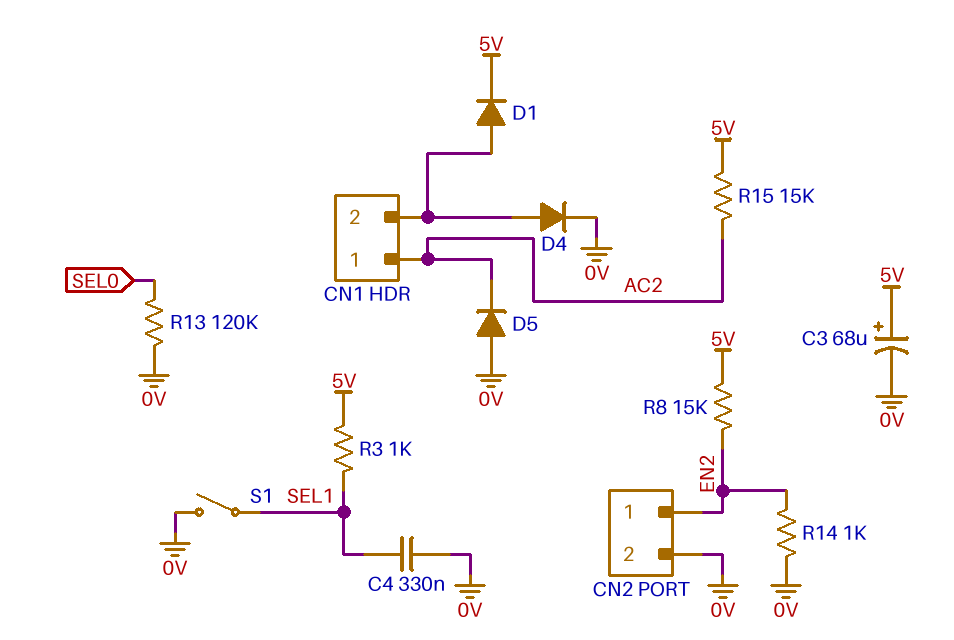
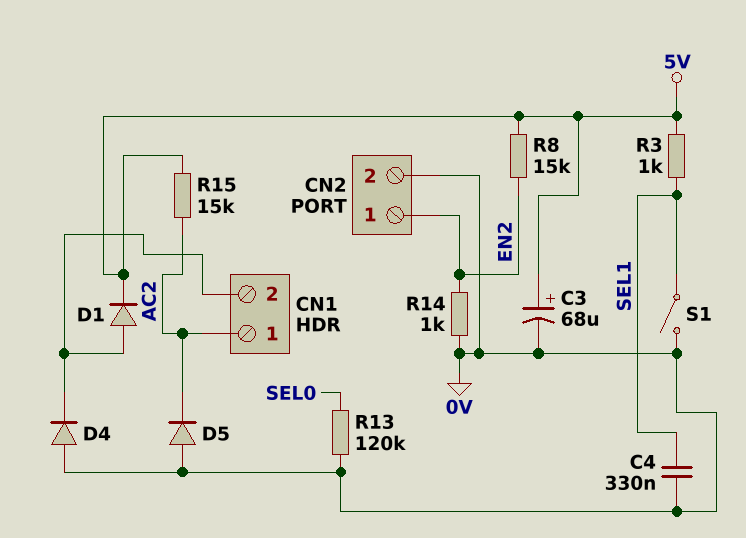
D4: diode (A CN1/2, K 0V) -> diode (A 0V, K CN1/2)

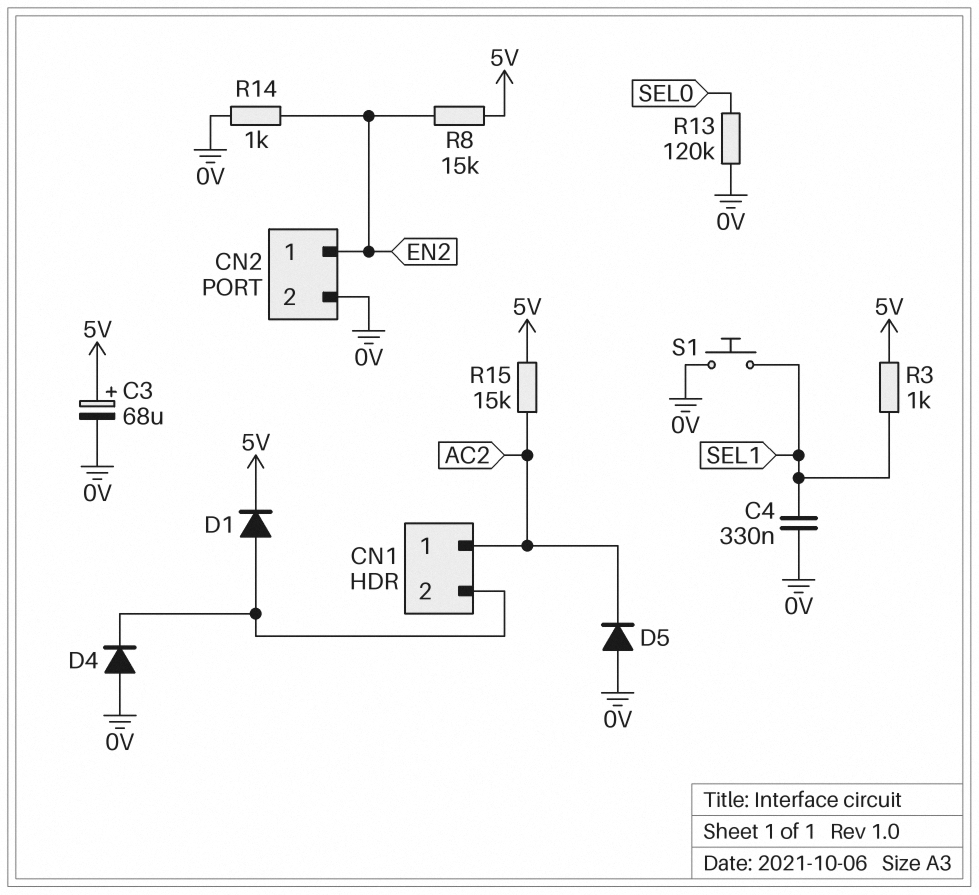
S1: switch (0V, SEL1) -> button (0V, SEL1)

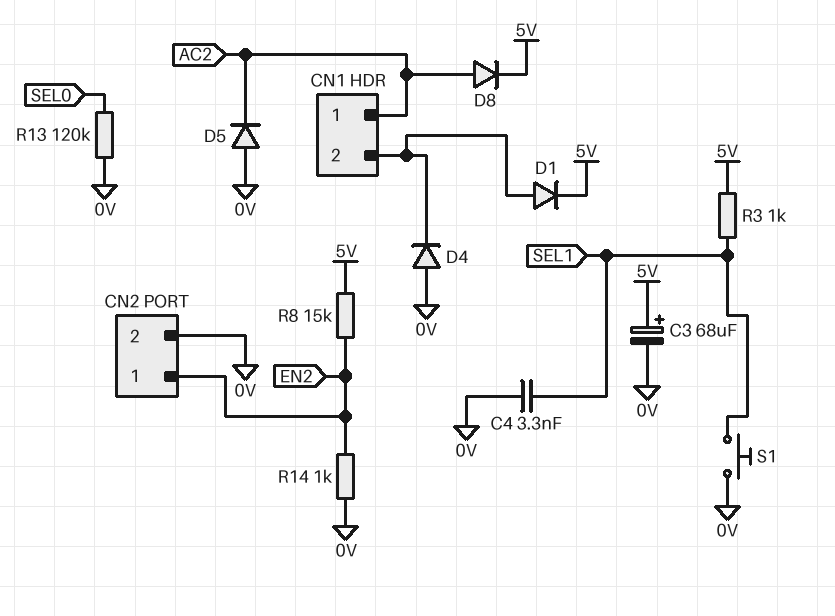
C4: 330nF (0V, SEL1) -> 3.3nF (0V, SEL1)
D8: none -> diode (A AC2, K 5V)
R15: 15k (5V, AC2) -> none

